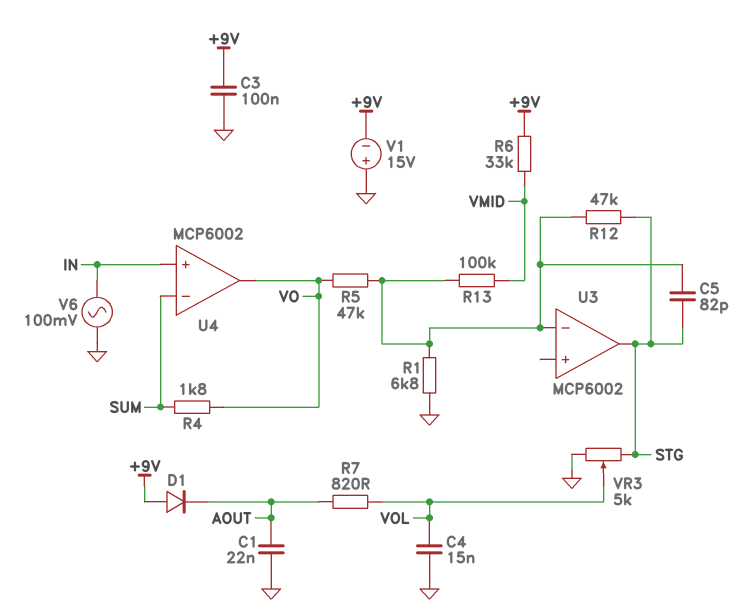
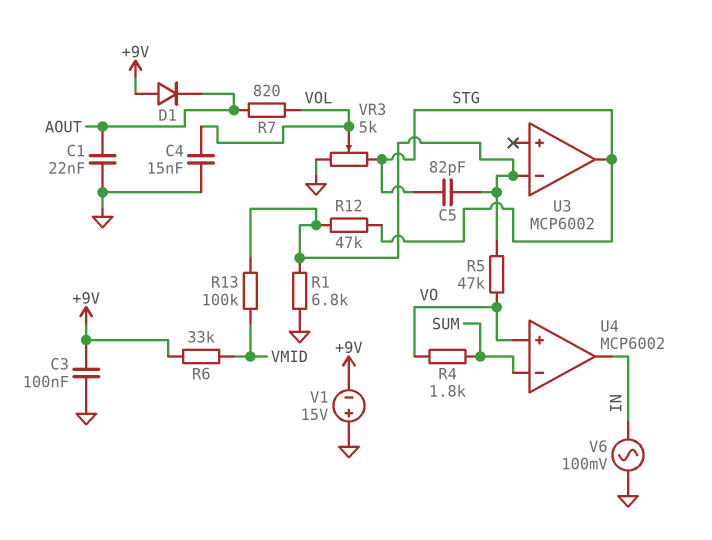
U4 pin in+: IN -> VO
U4 pin out: VO -> IN

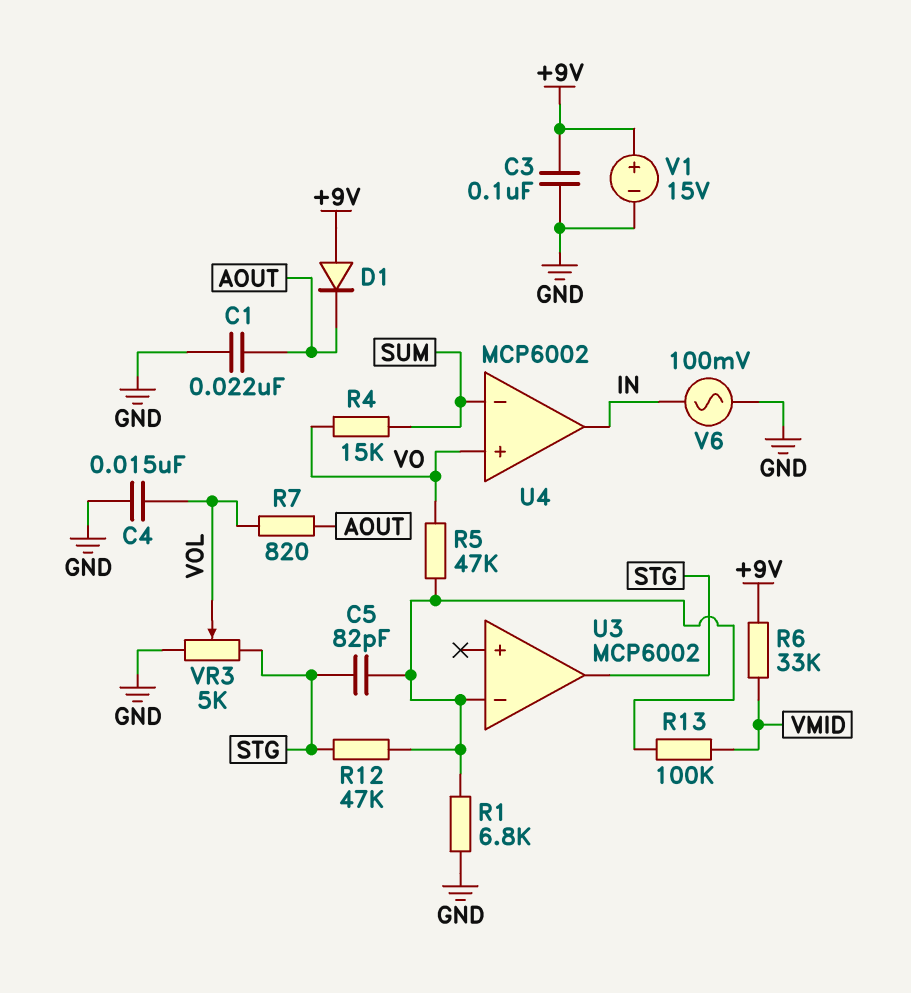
R4: 1.8k (SUM, VO) -> 15k (SUM, VO)
V1: 15V (plus GND, minus +9V) -> 15V (plus +9V, minus GND)

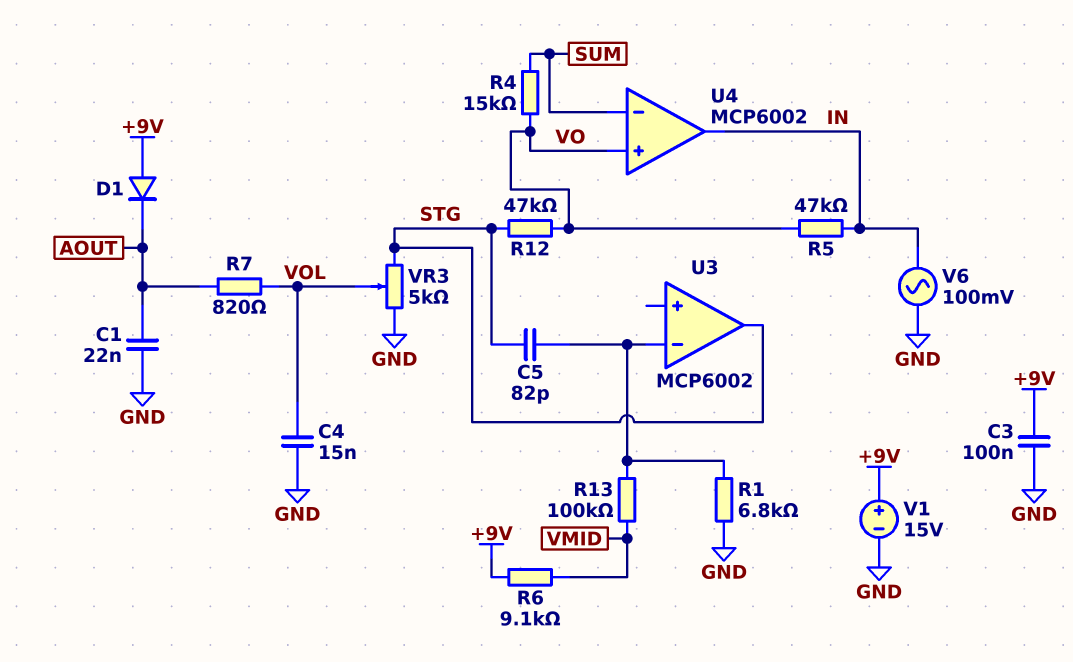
R5: 47k (U3/in-, VO) -> 47k (IN, VO)
R6: 33k (+9V, VMID) -> 9.1k (+9V, VMID)
R12: 47k (STG, U3/in-) -> 47k (STG, VO)

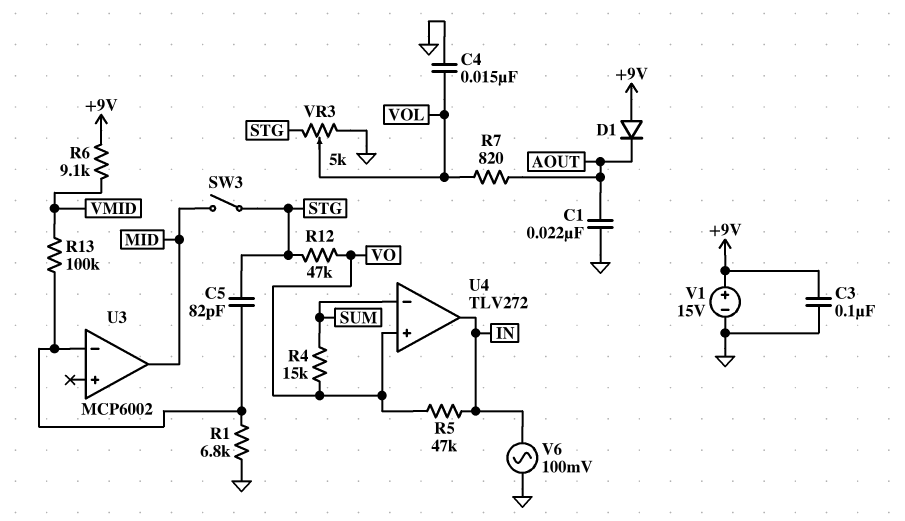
SW3: none -> switch (MID, STG)
U3 pin out: STG -> MID
U4: MCP6002 -> TLV272

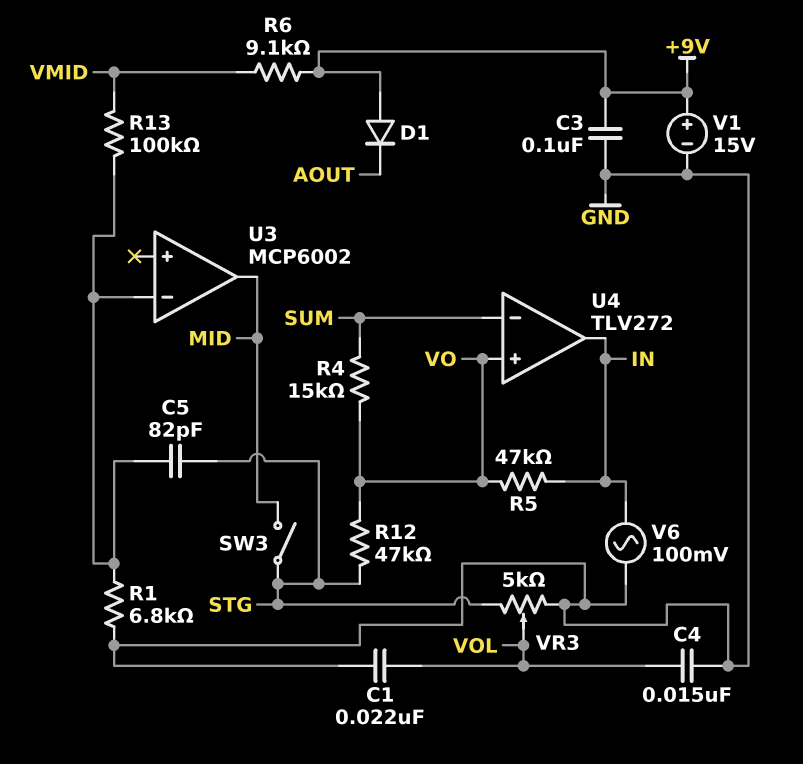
C1: 22nF (AOUT, GND) -> 22nF (GND, VOL)
R7: 820 (AOUT, VOL) -> none

